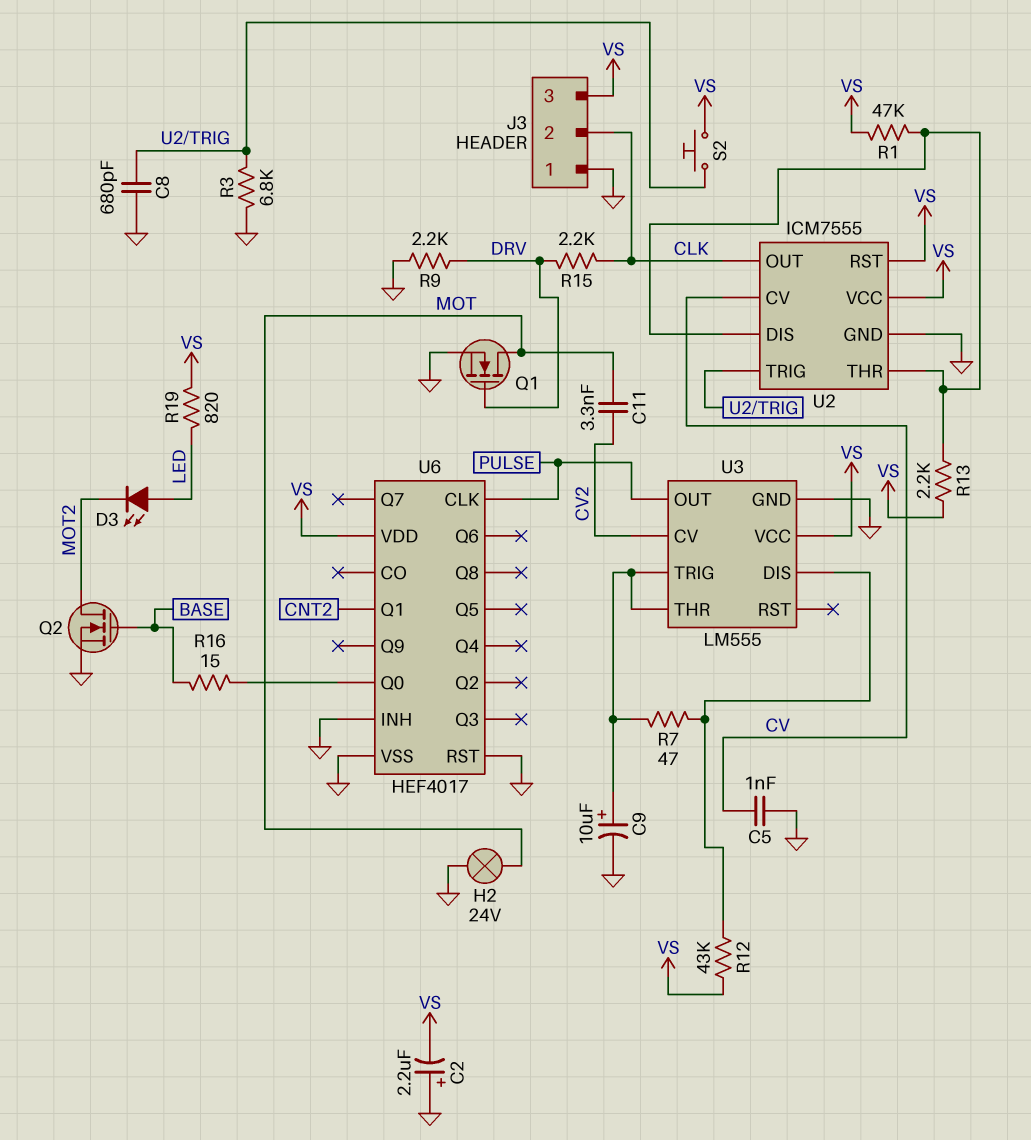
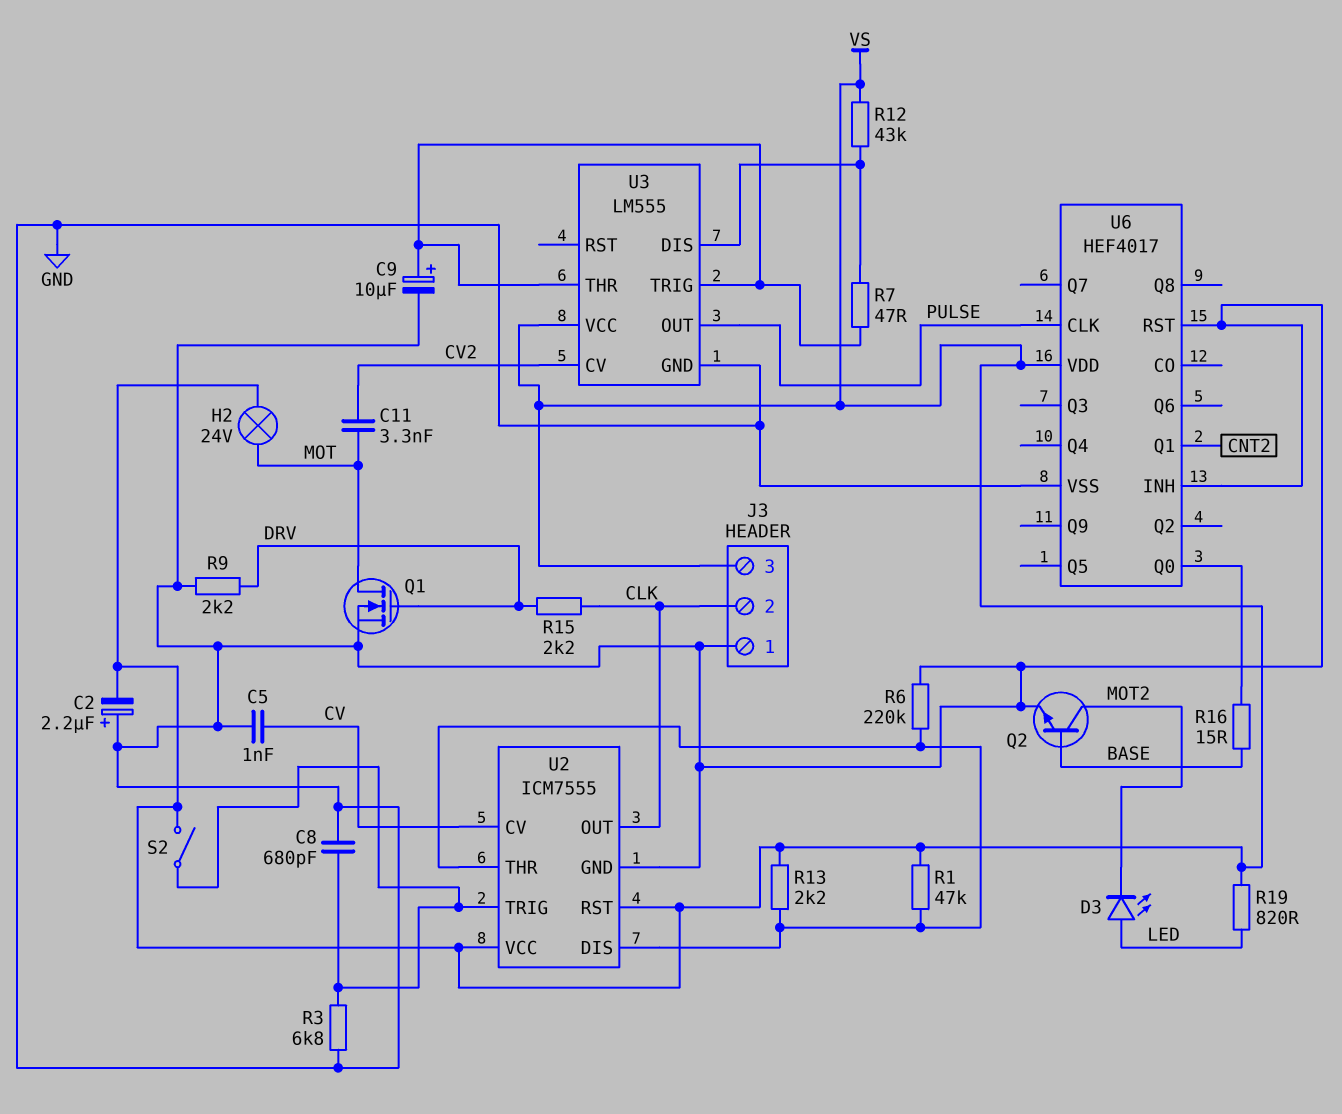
H2: lamp 24V (GND, MOT) -> lamp 24V (MOT, VS)
Q2: NMOS (G BASE, D MOT2, S GND) -> NPN (B BASE, C MOT2, E GND)
R6: none -> 220k (GND, U2/DIS)
S2: button (U2/TRIG, VS) -> switch (U2/TRIG, VS)

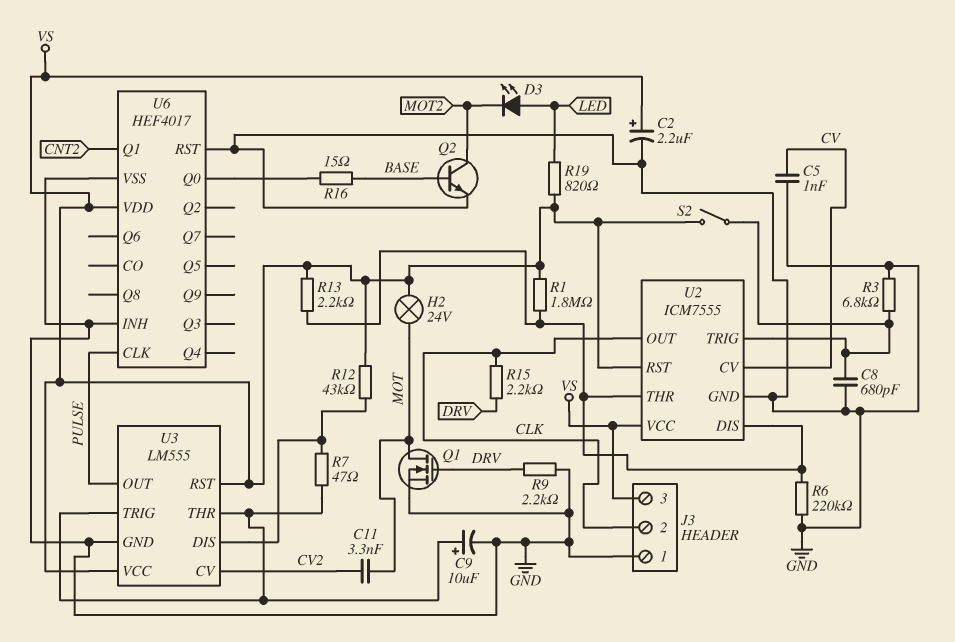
C2: 2.2uF (plus GND, minus VS) -> 2.2uF (plus VS, minus GND)
R1: 47k (U2/DIS, VS) -> 1.8M (U2/DIS, VS)
U3 pin RST: none -> VS

